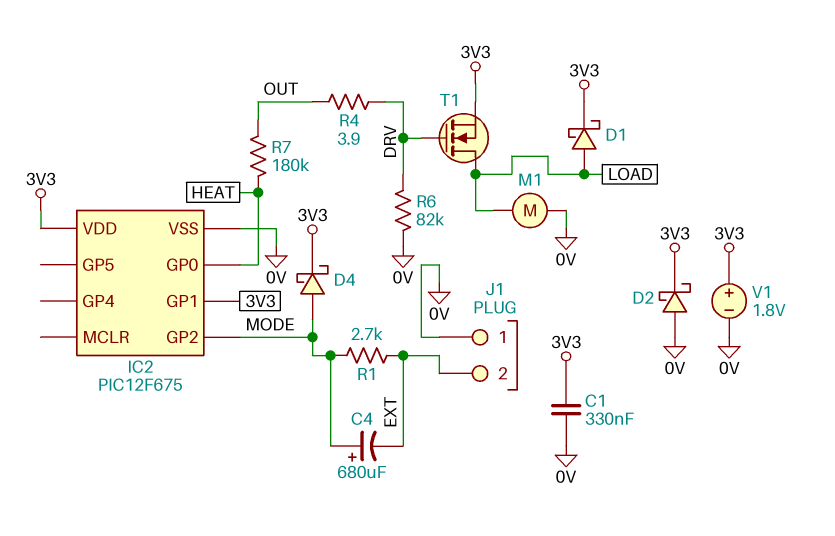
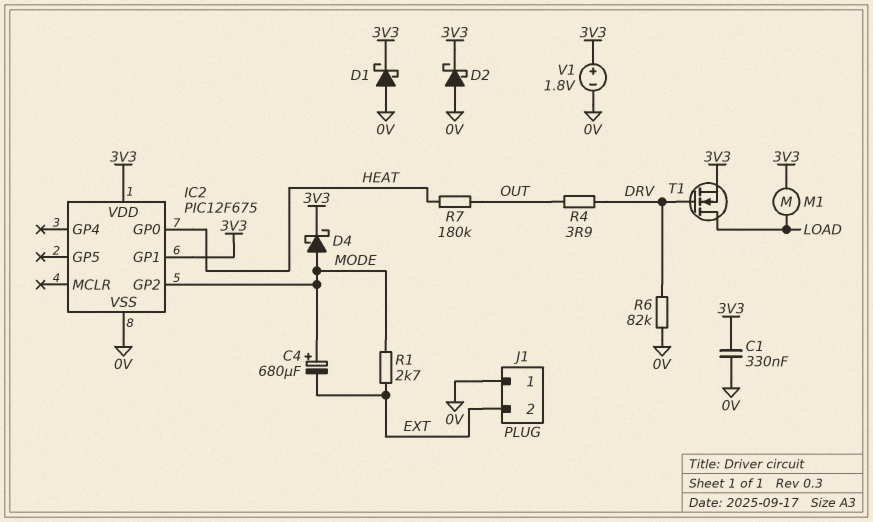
D1: schottky (A LOAD, K 3V3) -> schottky (A 0V, K 3V3)
M1: motor (0V, LOAD) -> motor (3V3, LOAD)

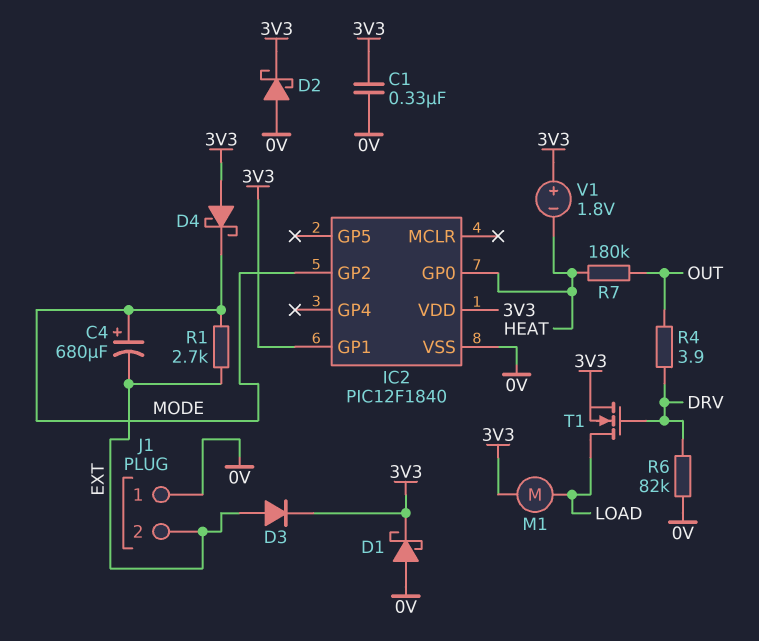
D3: none -> diode (A EXT, K 3V3)
D4: schottky (A MODE, K 3V3) -> schottky (A 3V3, K MODE)
IC2: PIC12F675 -> PIC12F1840
V1: 1.8V (plus 3V3, minus 0V) -> 1.8V (plus 3V3, minus HEAT)

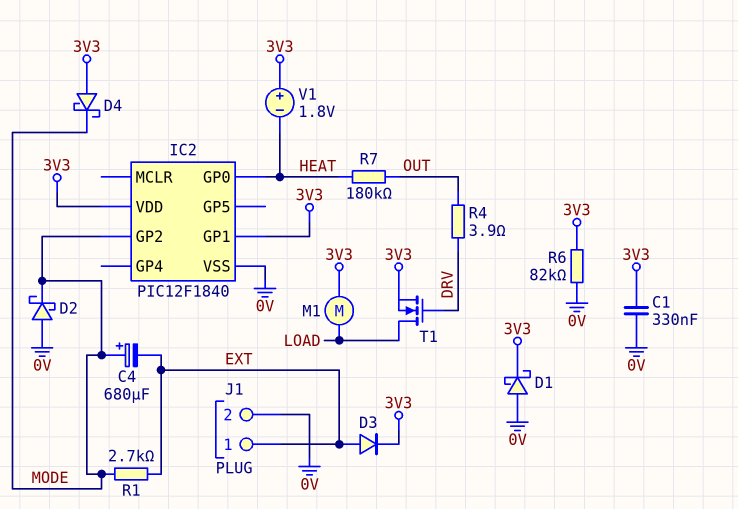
D2: schottky (A 0V, K 3V3) -> schottky (A 0V, K MODE)
J1 pin 1: 0V -> EXT
J1 pin 2: EXT -> 0V
R6: 82k (0V, DRV) -> 82k (0V, 3V3)

